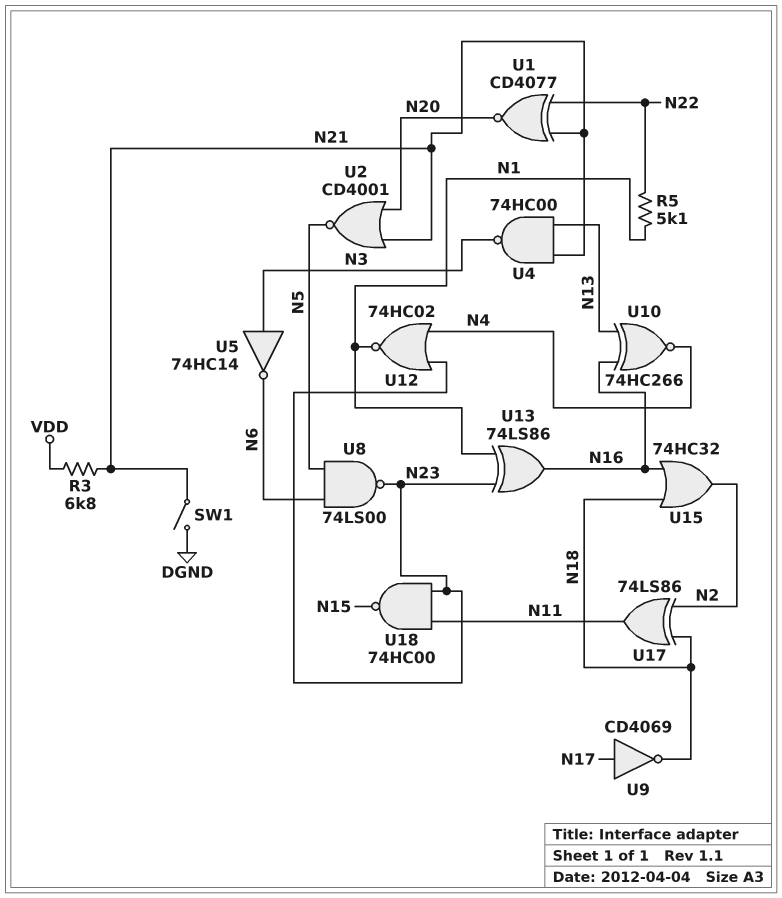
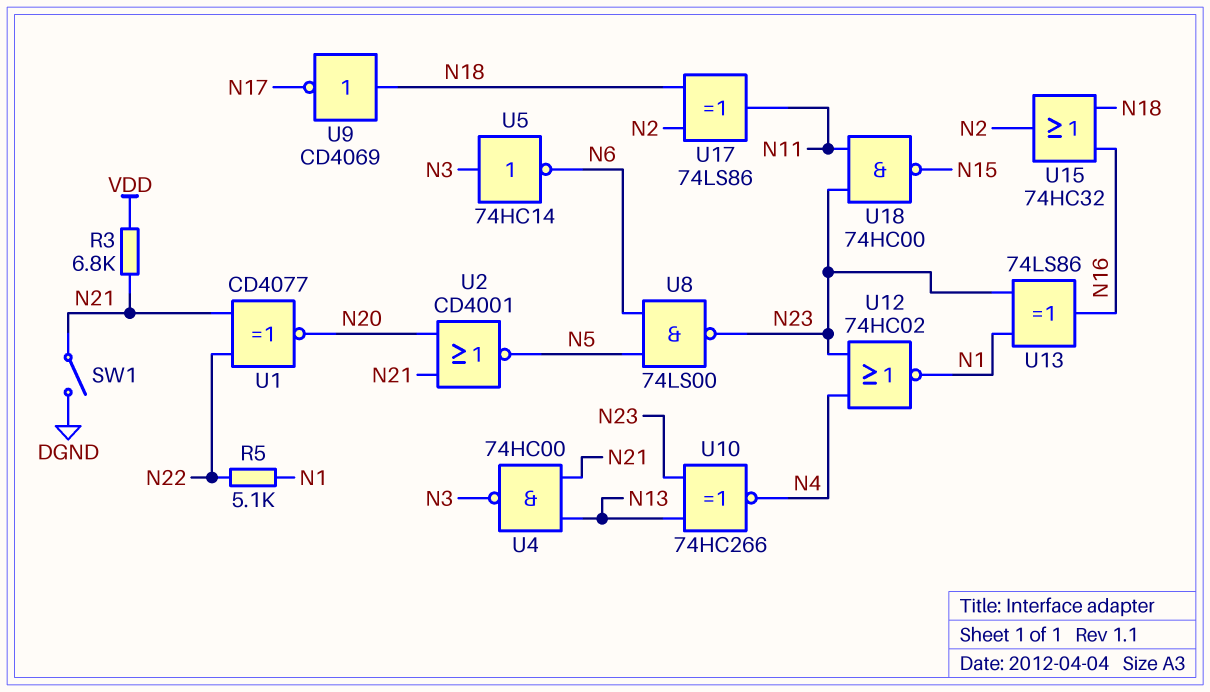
U9: NOT CD4069 (in N17, out N18) -> NOT CD4069 (in N18, out N17)
U10: XNOR 74HC266 (in N13, in N16, out N4) -> XNOR 74HC266 (in N13, in N23, out N4)

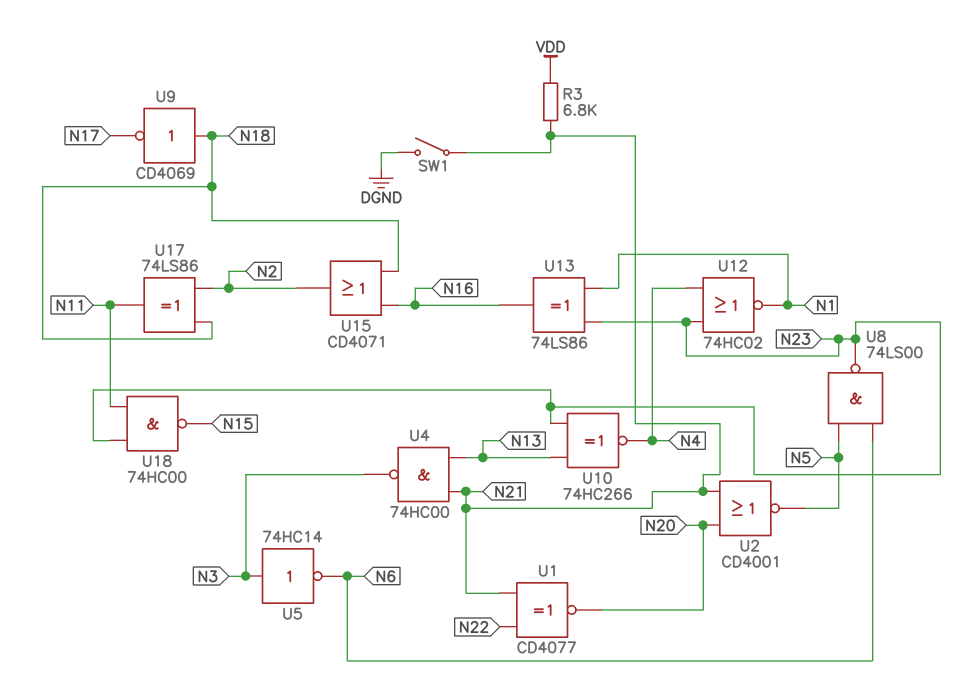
R5: 5.1k (N1, N22) -> none
U15: OR 74HC32 (in N16, in N18, out N2) -> OR CD4071 (in N16, in N18, out N2)

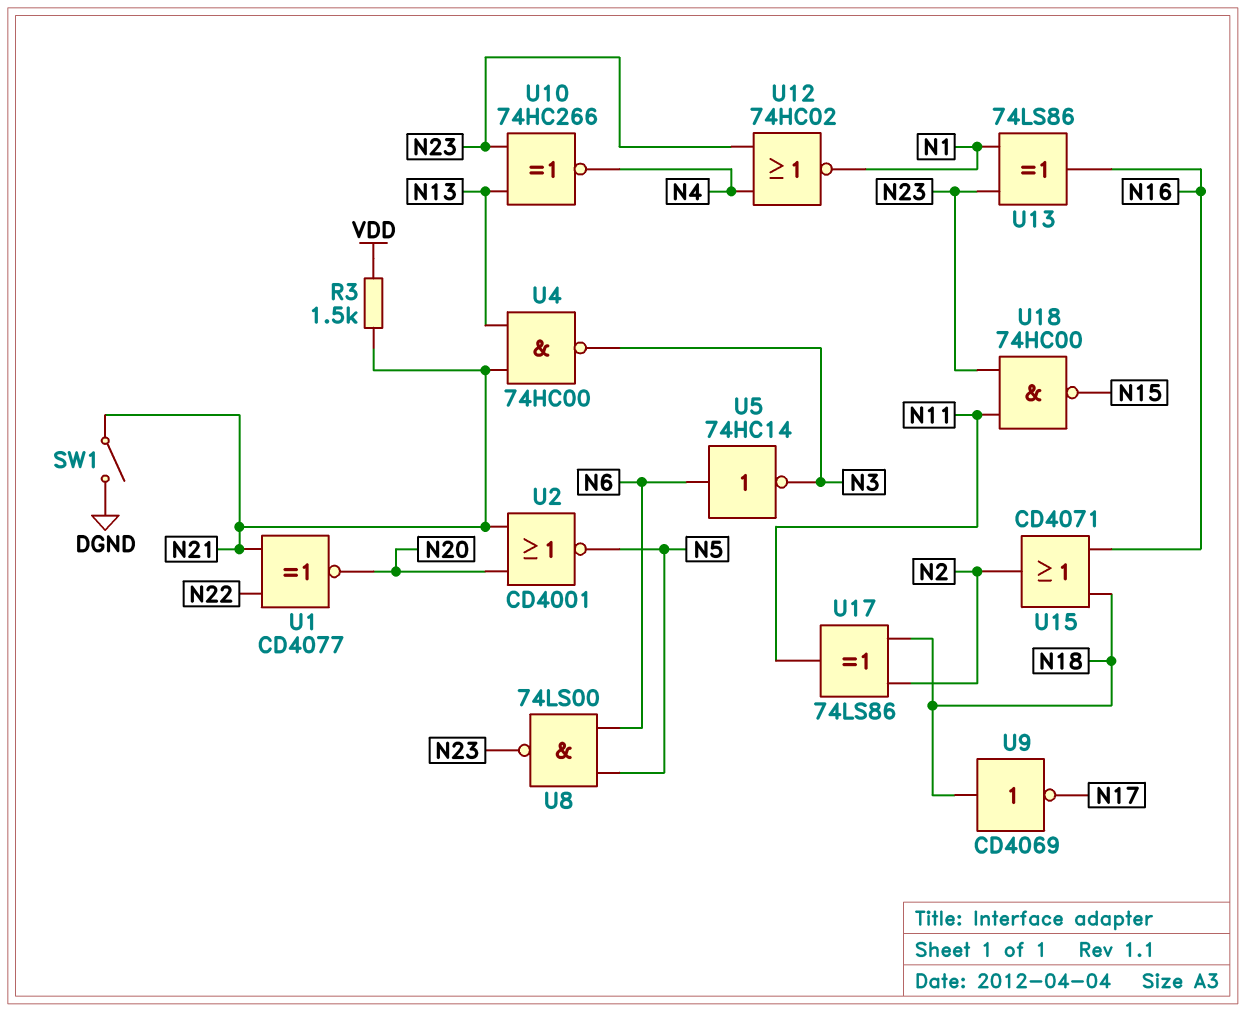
R3: 6.8k (N21, VDD) -> 1.5k (N21, VDD)
U5: NOT 74HC14 (in N3, out N6) -> NOT 74HC14 (in N6, out N3)

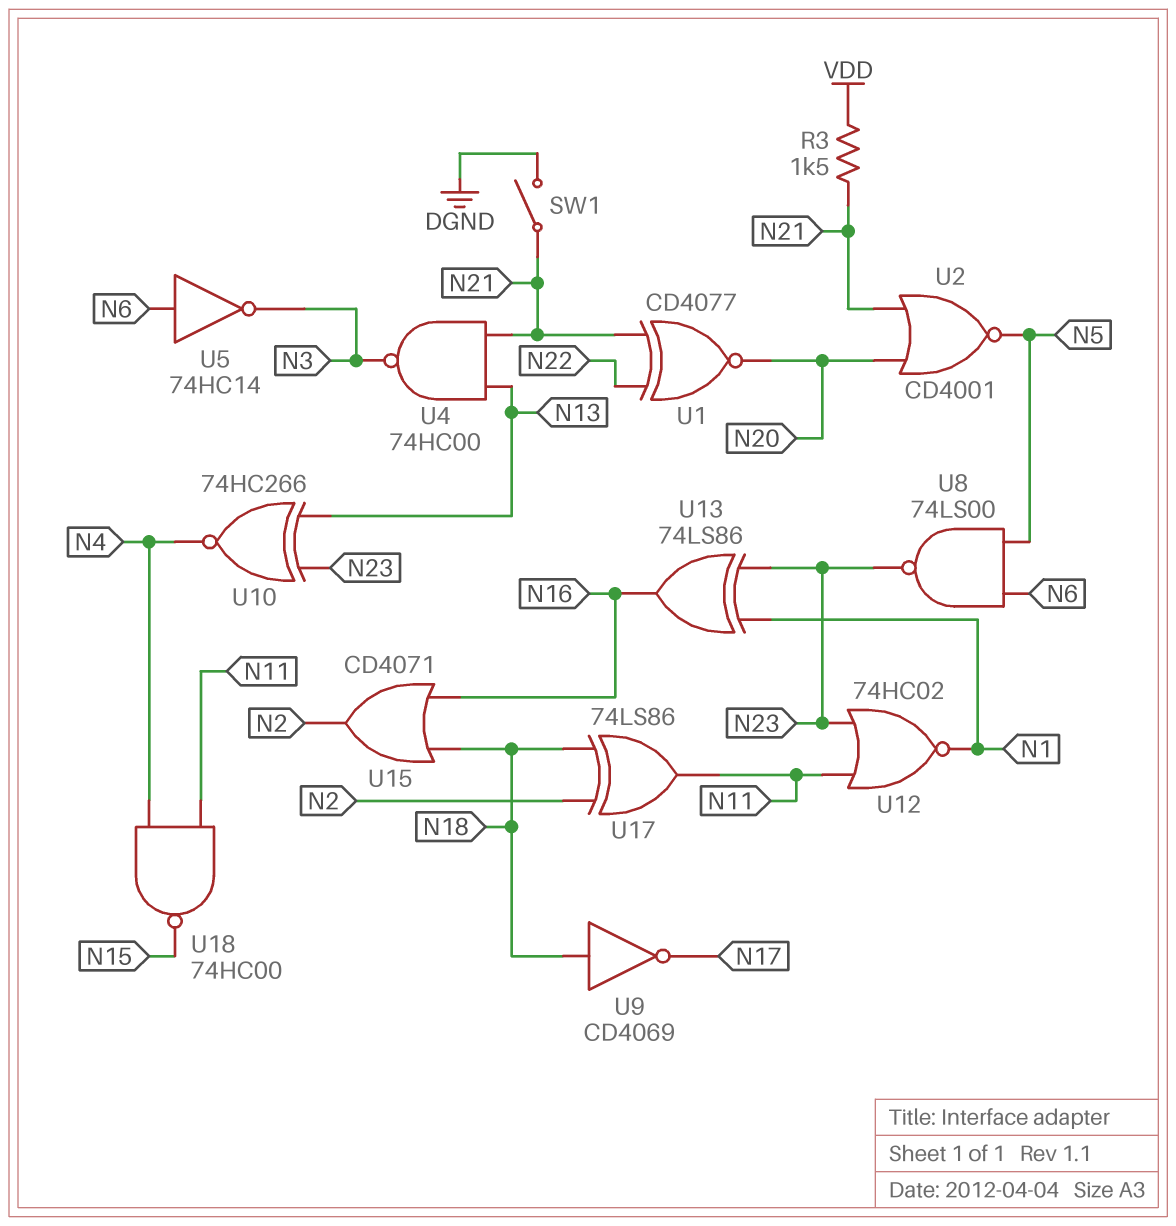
U12: NOR 74HC02 (in N4, in N23, out N1) -> NOR 74HC02 (in N11, in N23, out N1)
U18: NAND 74HC00 (in N11, in N23, out N15) -> NAND 74HC00 (in N4, in N11, out N15)

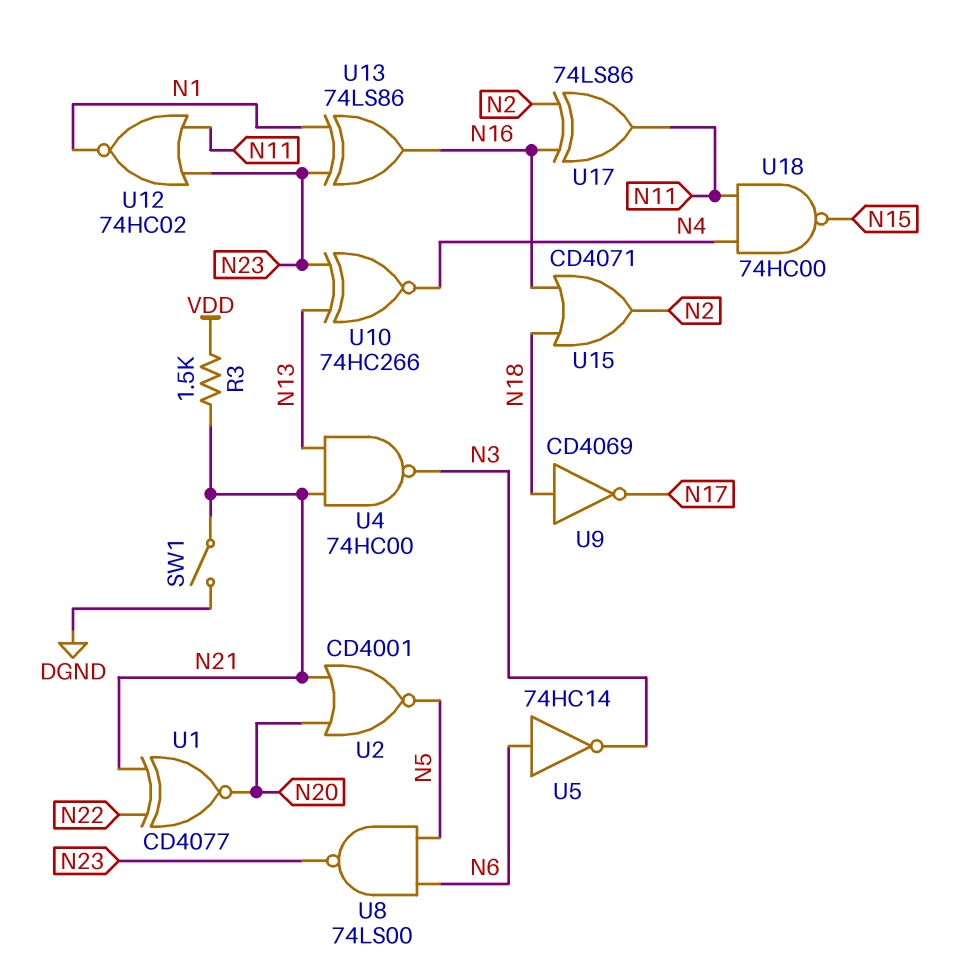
U17: XOR 74LS86 (in N2, in N18, out N11) -> XOR 74LS86 (in N2, in N16, out N11)

